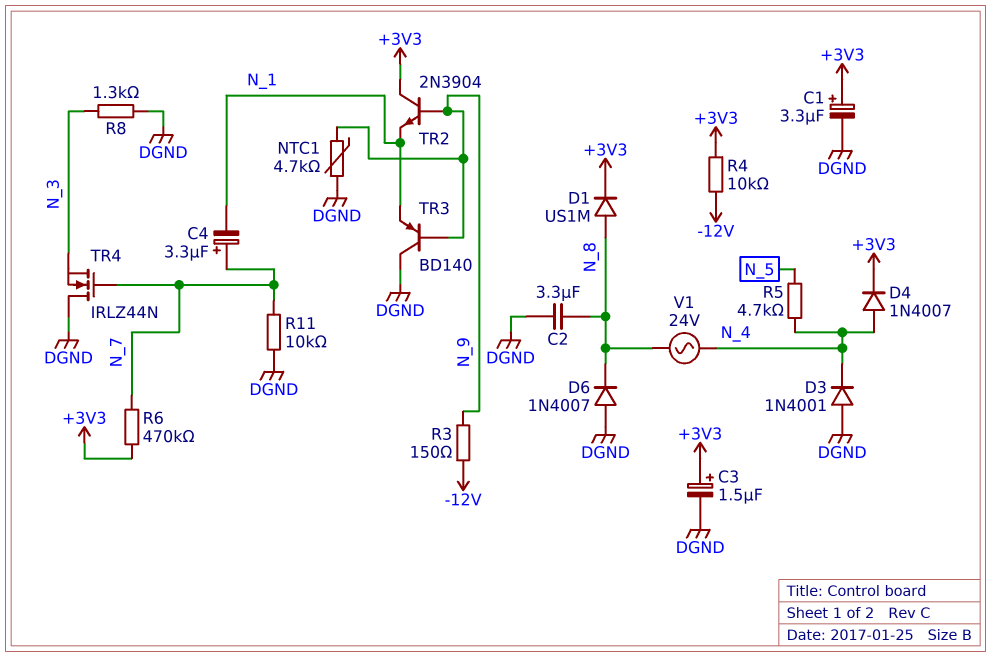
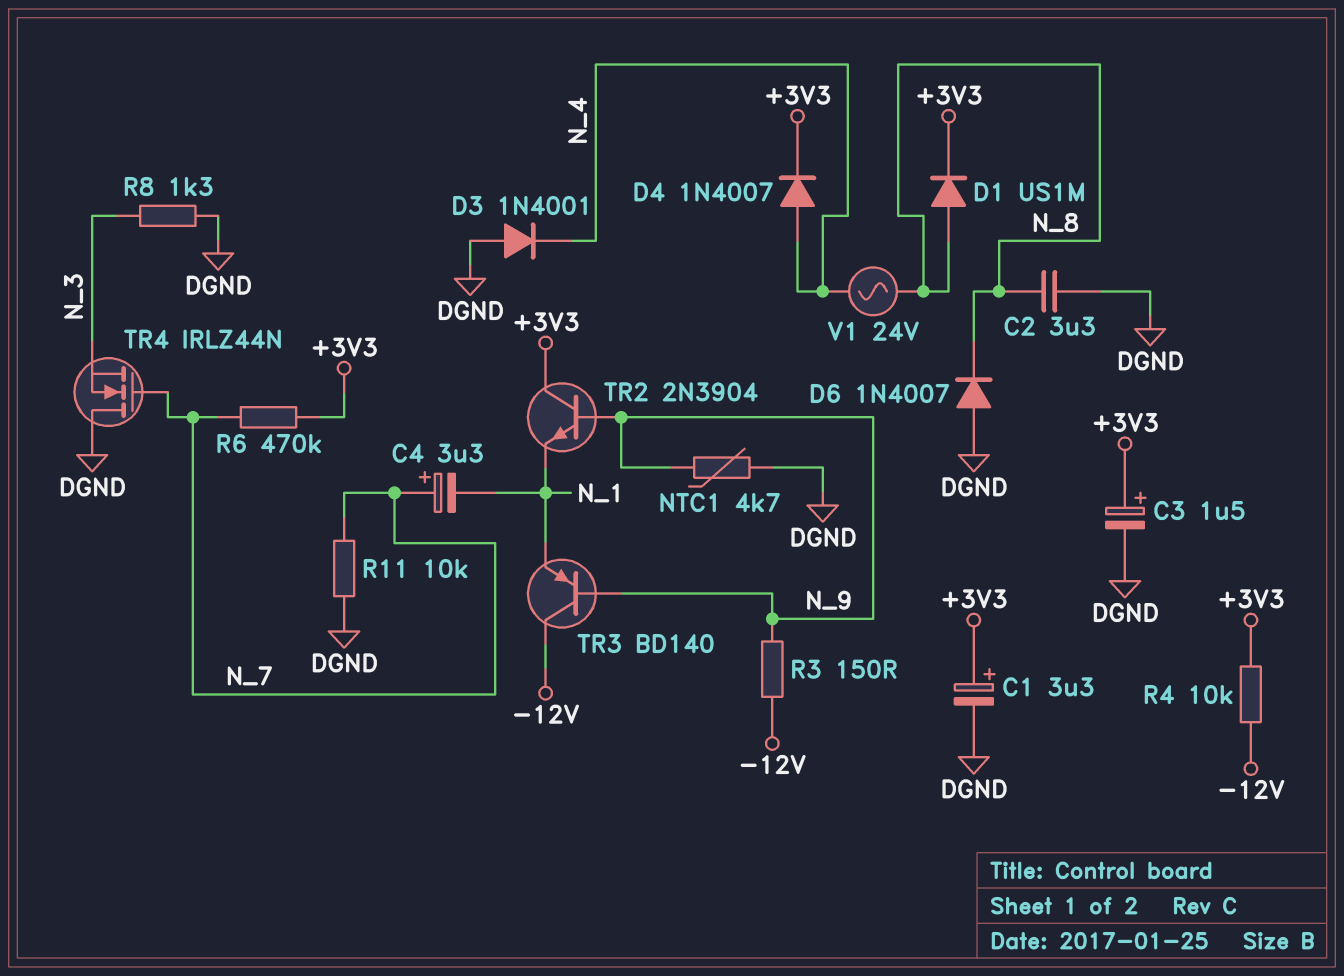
R5: 4.7k (N_4, N_5) -> none
TR3: PNP BD140 (B N_9, C DGND, E N_1) -> PNP BD140 (B N_9, C -12V, E N_1)

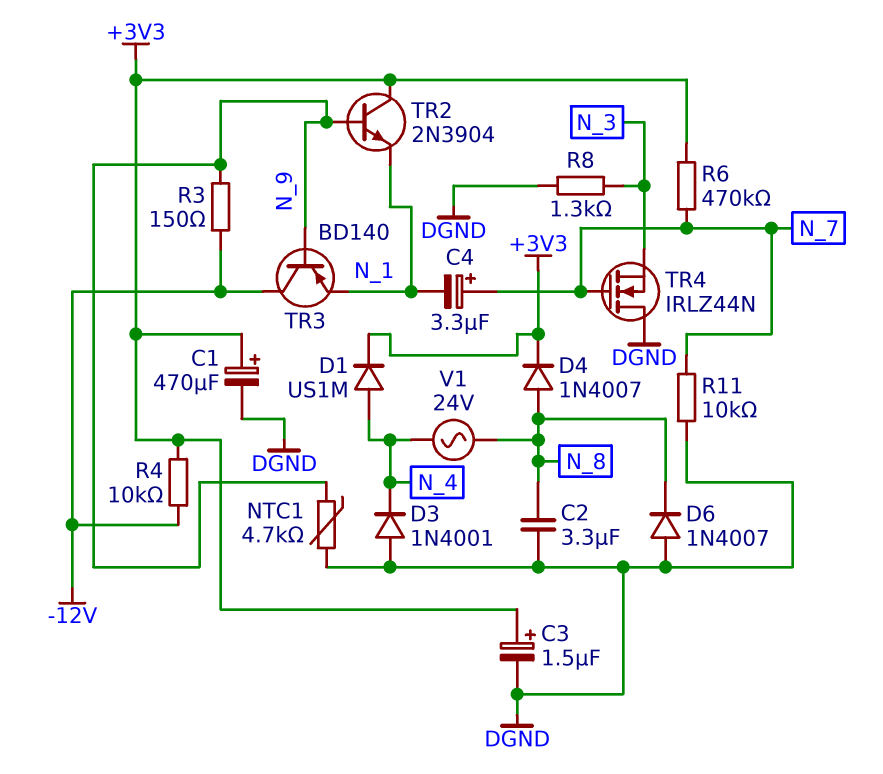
C1: 3.3uF (plus +3V3, minus DGND) -> 470uF (plus +3V3, minus DGND)
D1: diode US1M (A N_8, K +3V3) -> diode US1M (A N_4, K +3V3)
D4: diode 1N4007 (A N_4, K +3V3) -> diode 1N4007 (A N_8, K +3V3)

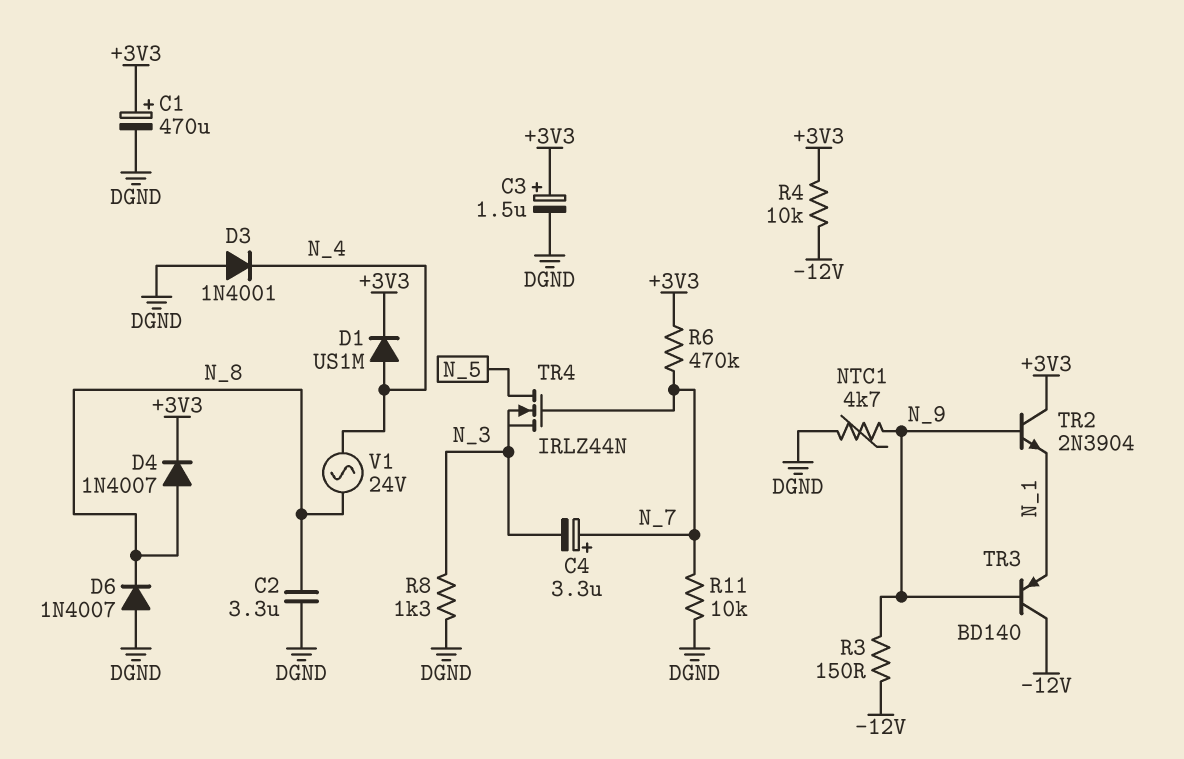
C4: 3.3uF (plus N_7, minus N_1) -> 3.3uF (plus N_7, minus N_3)
TR4: NMOS IRLZ44N (G N_7, D DGND, S N_3) -> NMOS IRLZ44N (G N_7, D N_5, S N_3)

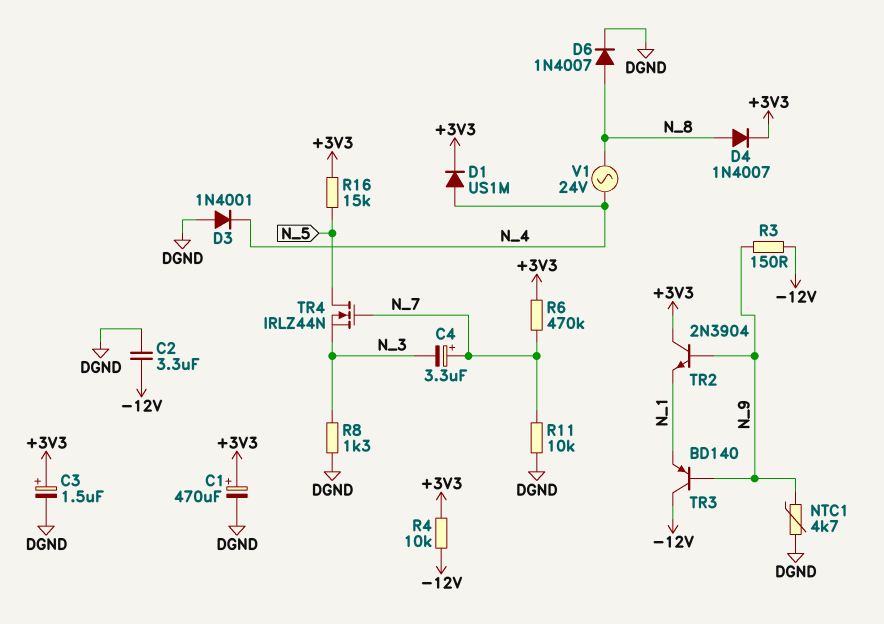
C2: 3.3uF (DGND, N_8) -> 3.3uF (-12V, DGND)
D6: diode 1N4007 (A DGND, K N_8) -> diode 1N4007 (A N_8, K DGND)
R16: none -> 15k (+3V3, N_5)

